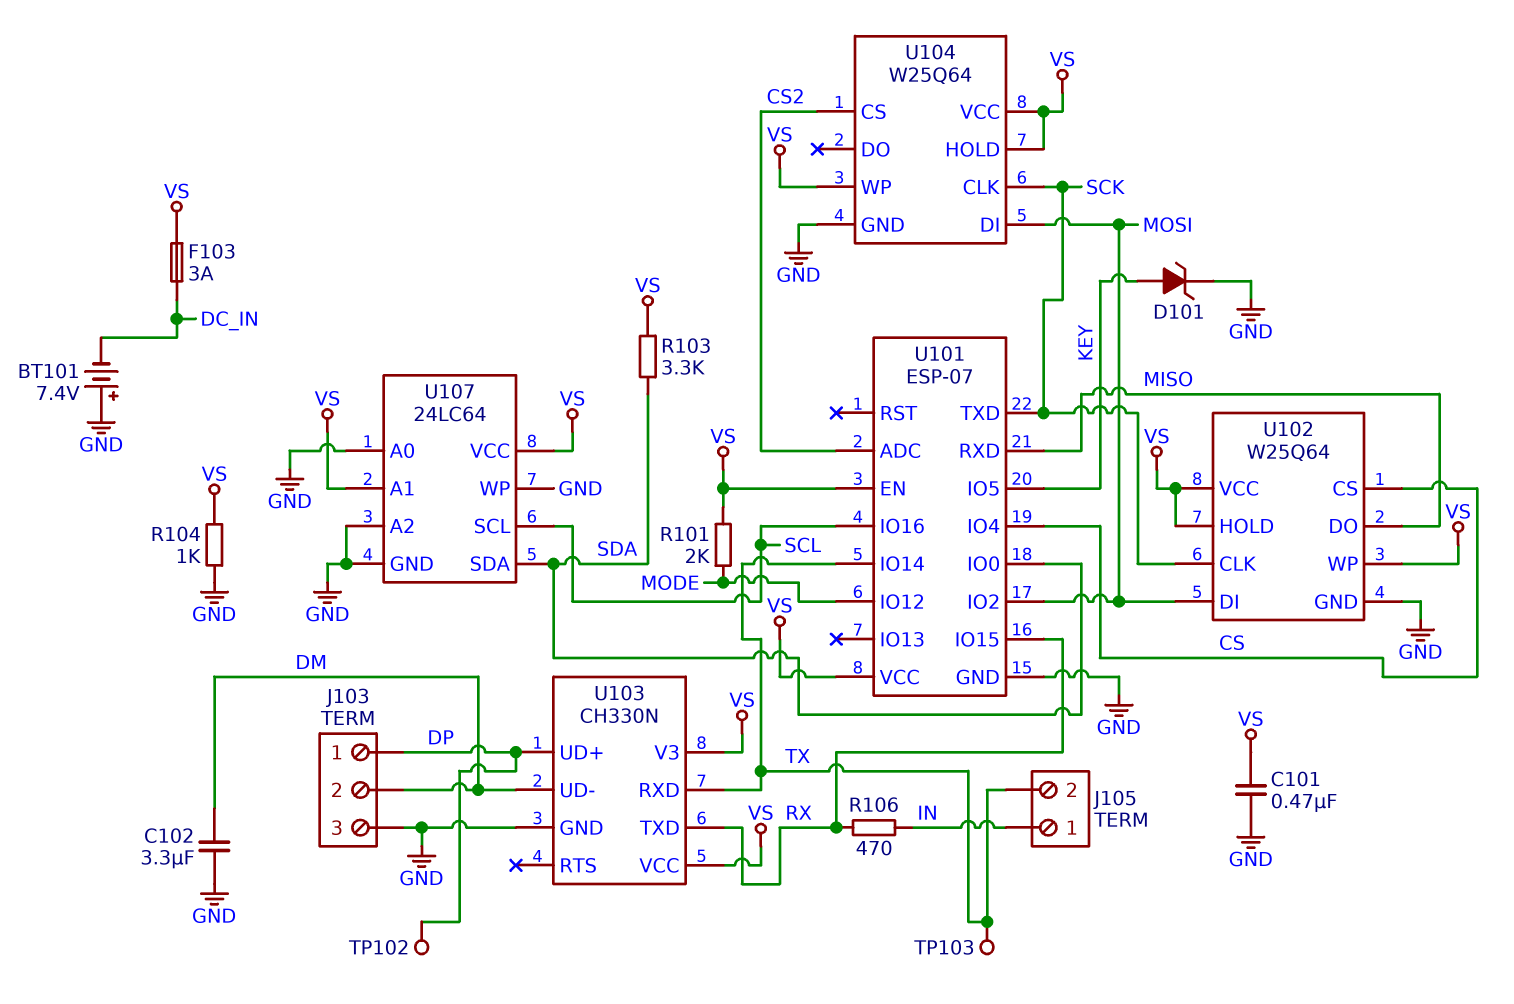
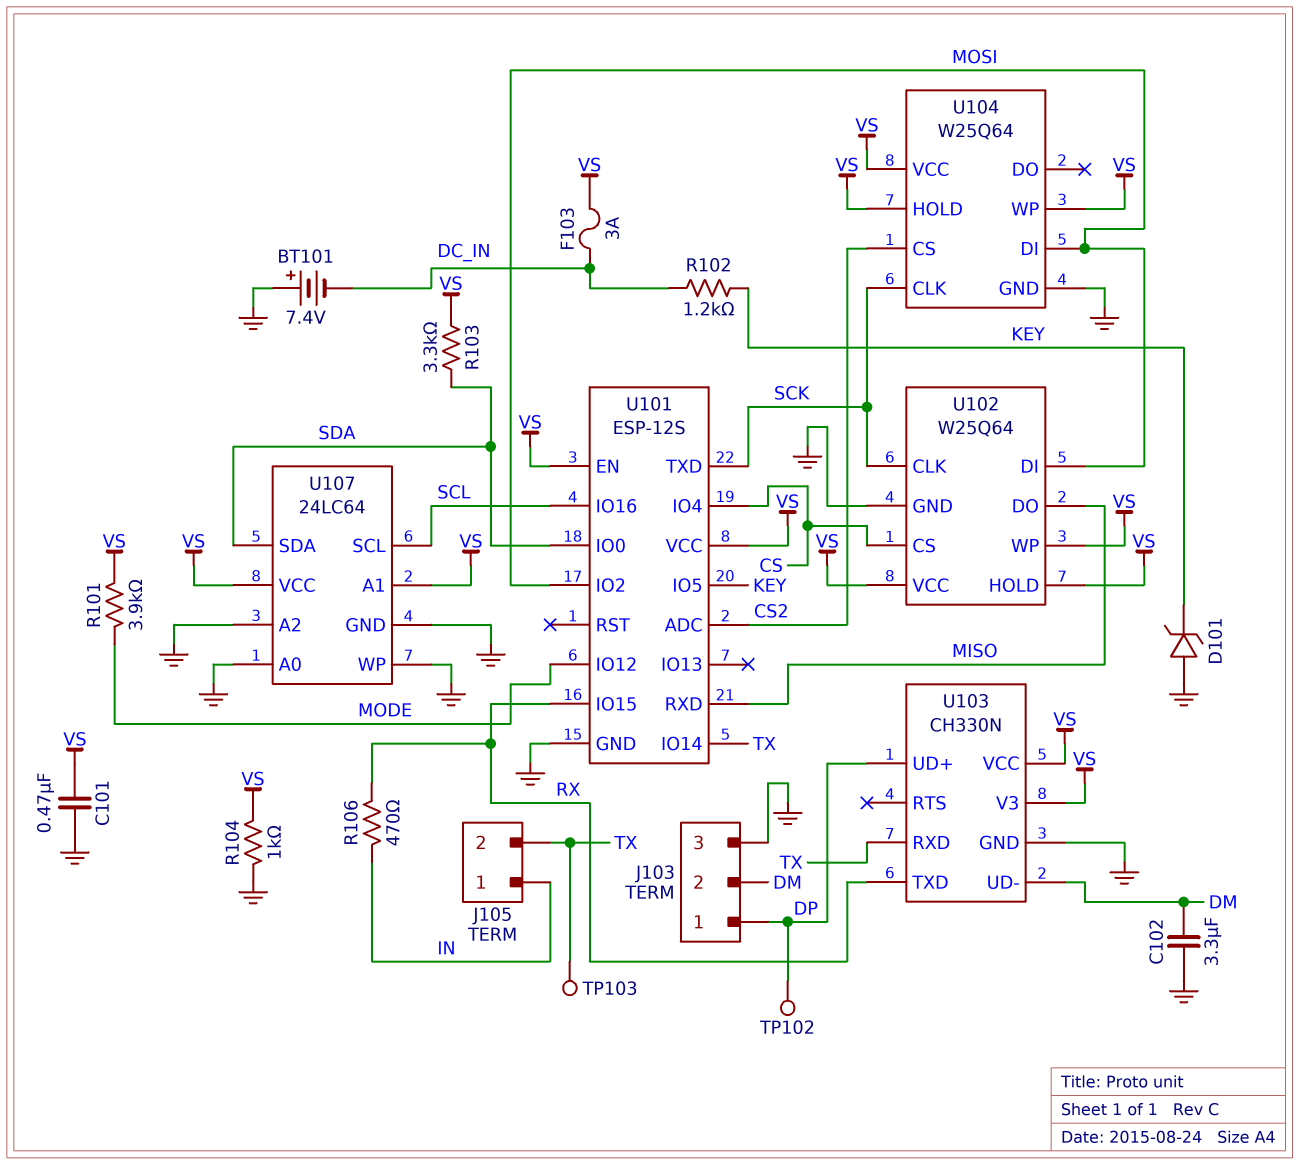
D101: zener (A KEY, K GND) -> zener (A GND, K KEY)
R101: 2k (MODE, VS) -> 3.9k (MODE, VS)
R102: none -> 1.2k (DC_IN, KEY)
U101: ESP-07 -> ESP-12S

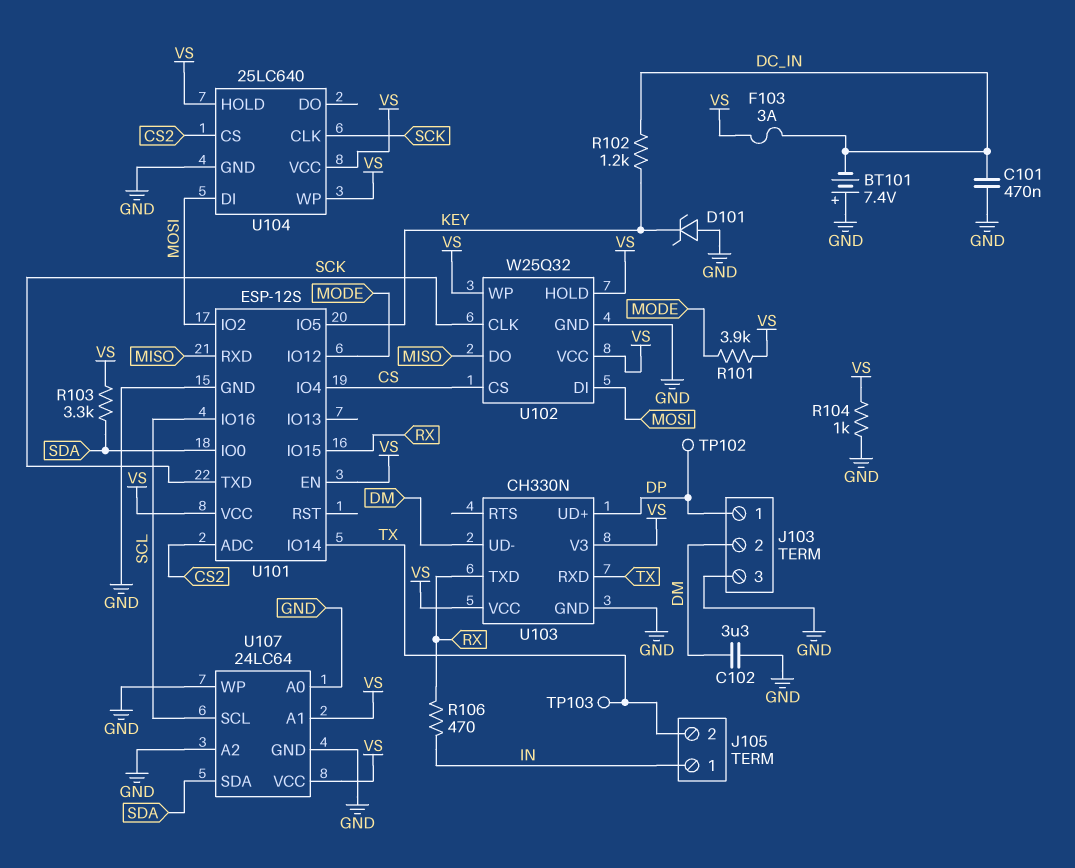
C101: 470nF (GND, VS) -> 470nF (DC_IN, GND)
U102: W25Q64 -> W25Q32
U104: W25Q64 -> 25LC640

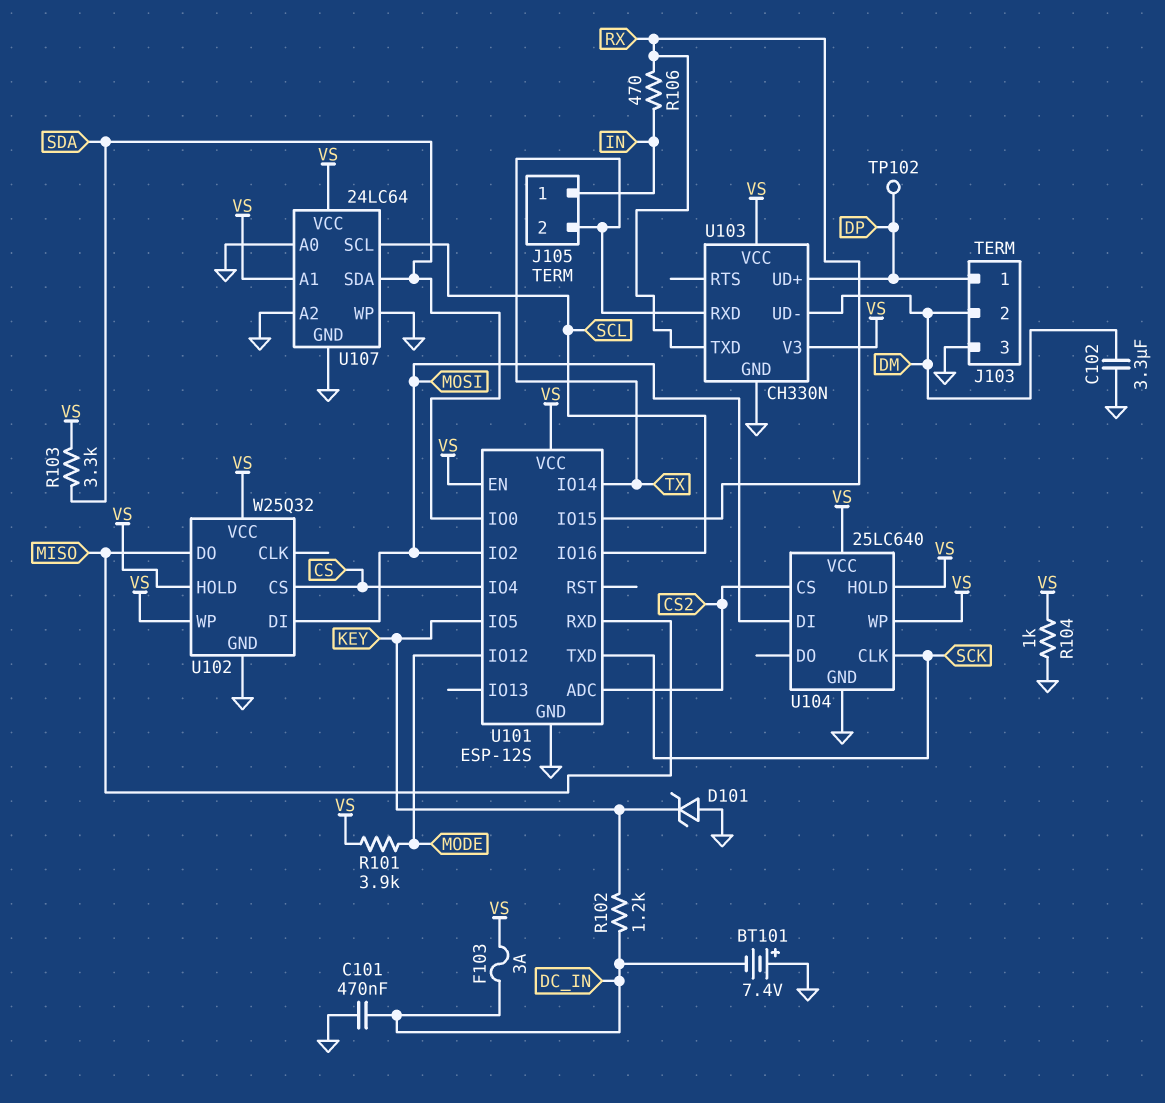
TP103: test point (TX) -> none
U102 pin CLK: SCK -> none

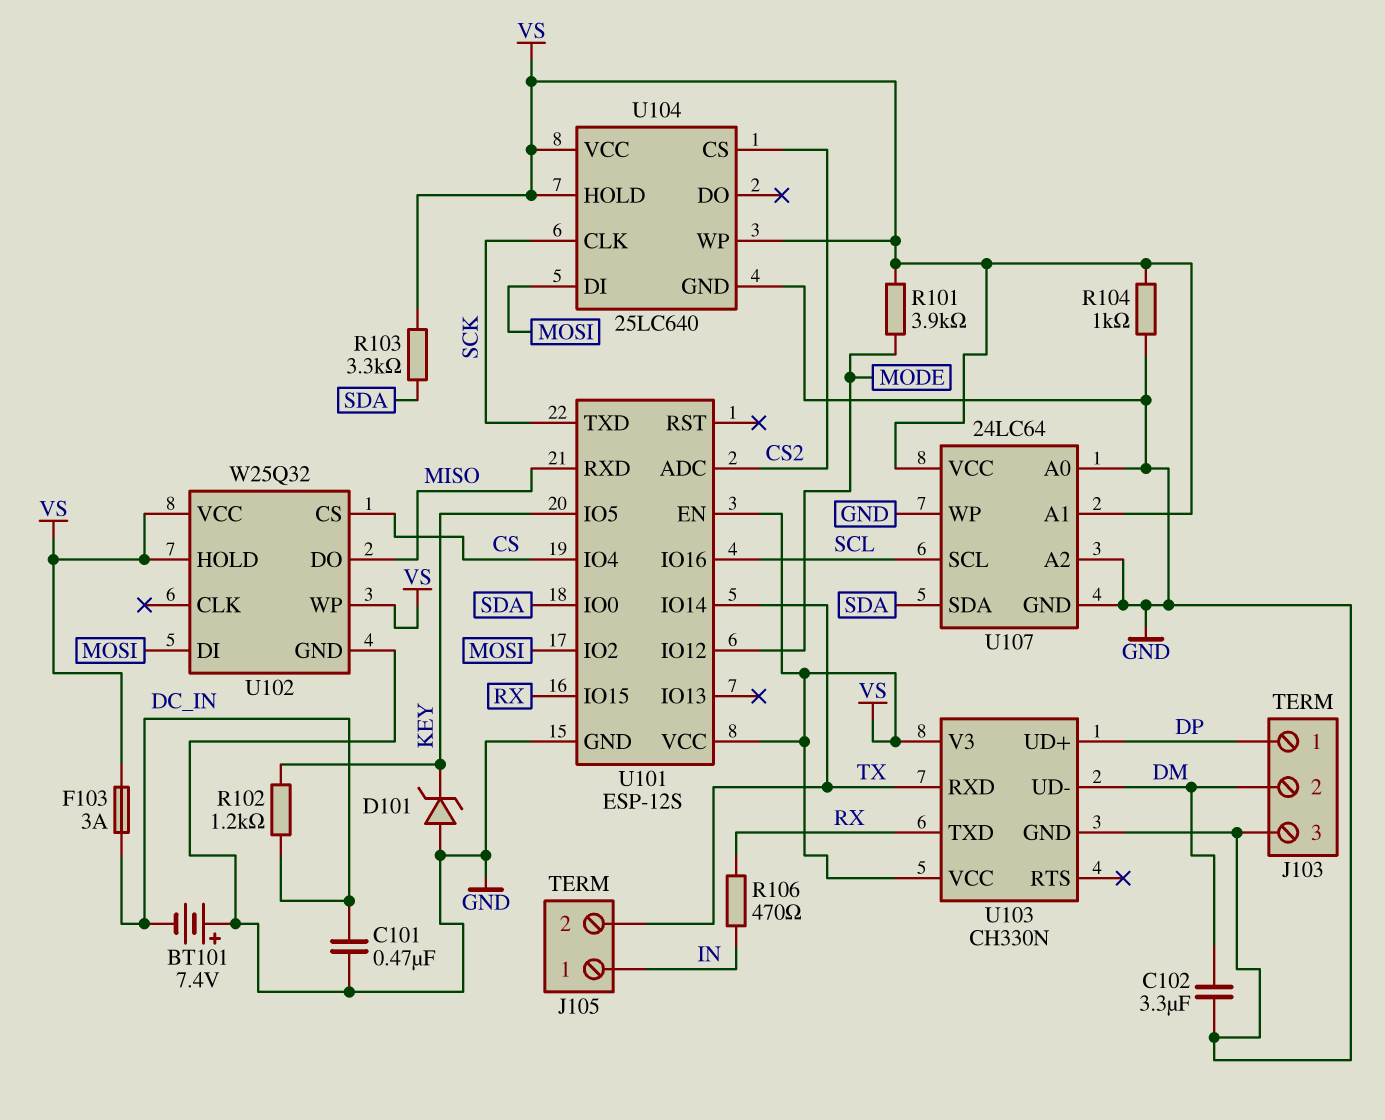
TP102: test point (DP) -> none

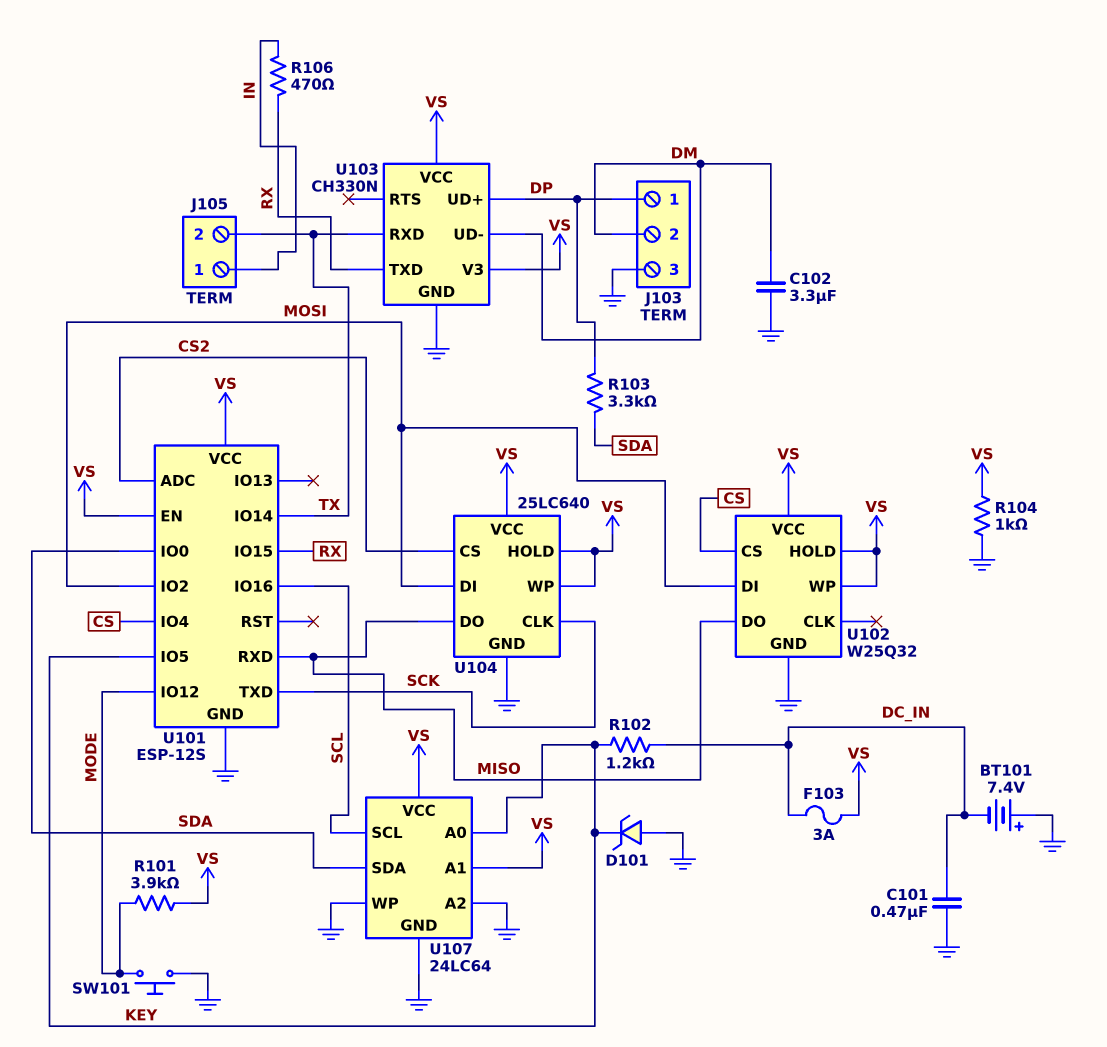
R103: 3.3k (SDA, VS) -> 3.3k (DP, SDA)
SW101: none -> button (GND, MODE)
U104 pin DO: none -> MISO
U107 pin A0: GND -> KEY

